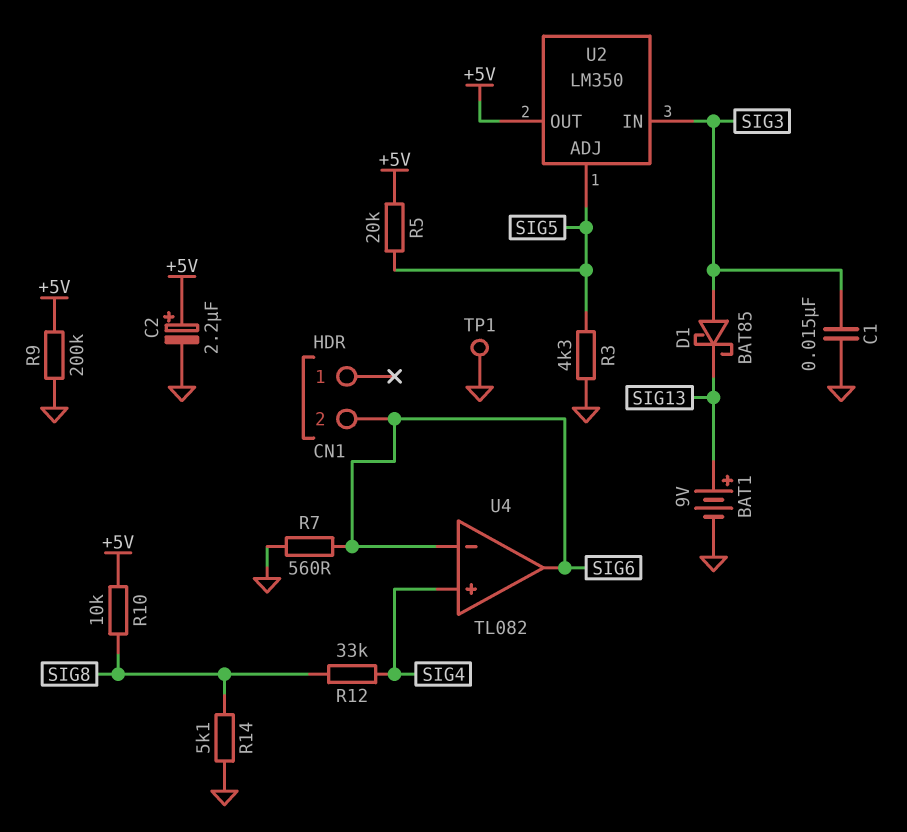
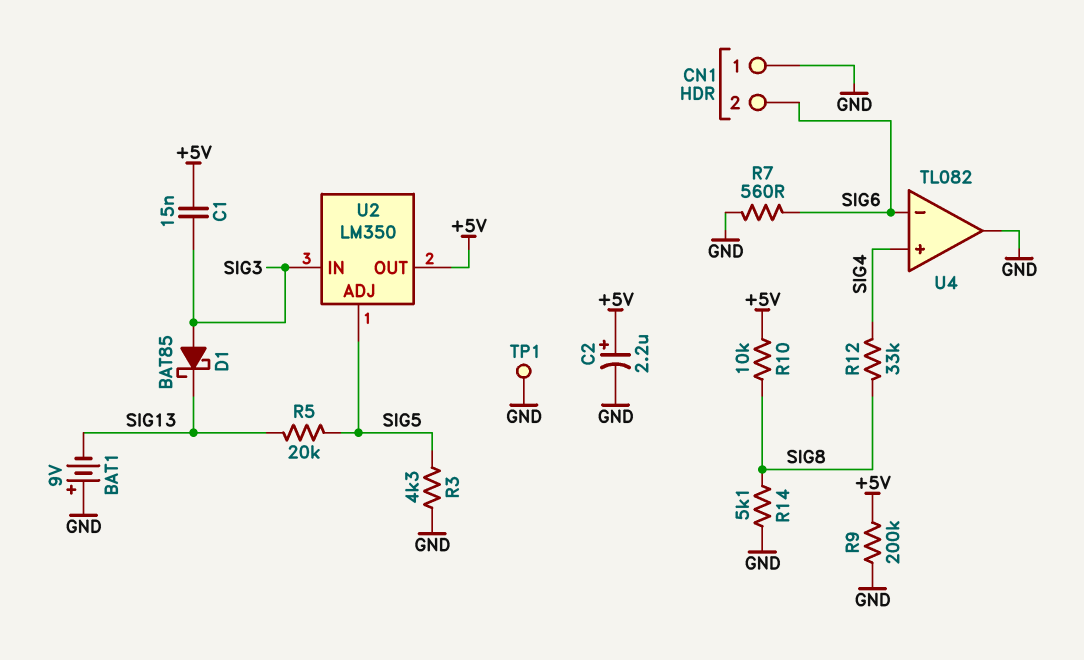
BAT1: 9V (plus SIG13, minus GND) -> 9V (plus GND, minus SIG13)
C1: 15nF (GND, SIG3) -> 15nF (+5V, SIG3)
CN1 pin 1: none -> GND
R5: 20k (+5V, SIG5) -> 20k (SIG5, SIG13)
U4 pin out: SIG6 -> GND

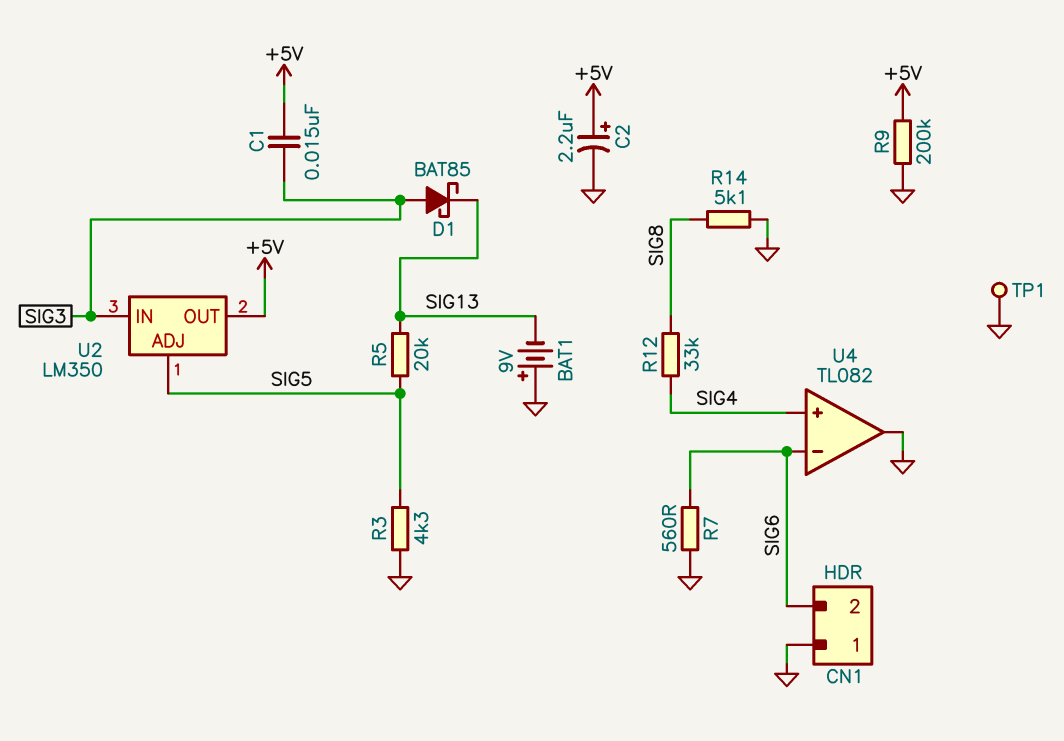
R10: 10k (+5V, SIG8) -> none

